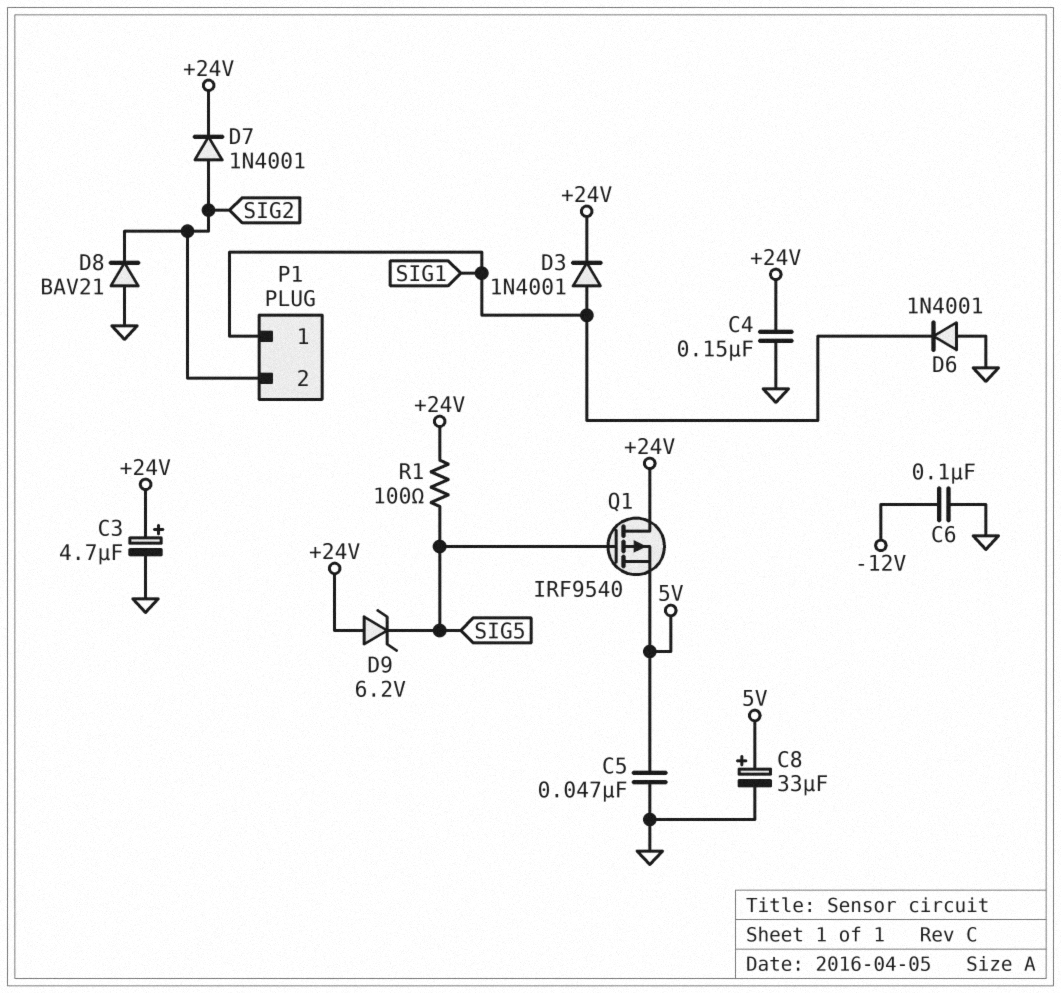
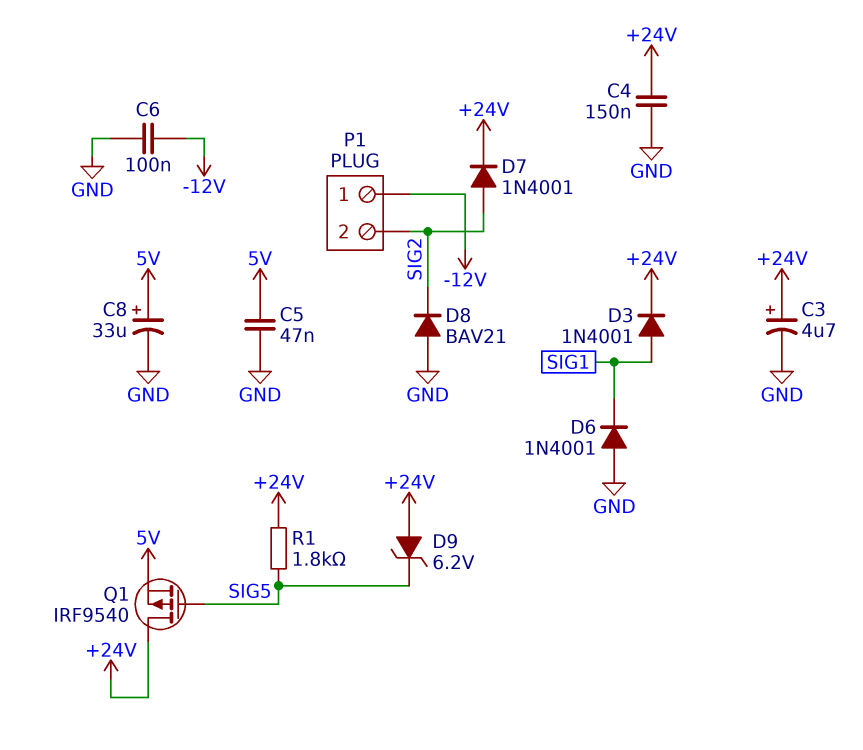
P1 pin 1: SIG1 -> -12V
R1: 100 (+24V, SIG5) -> 1.8k (+24V, SIG5)

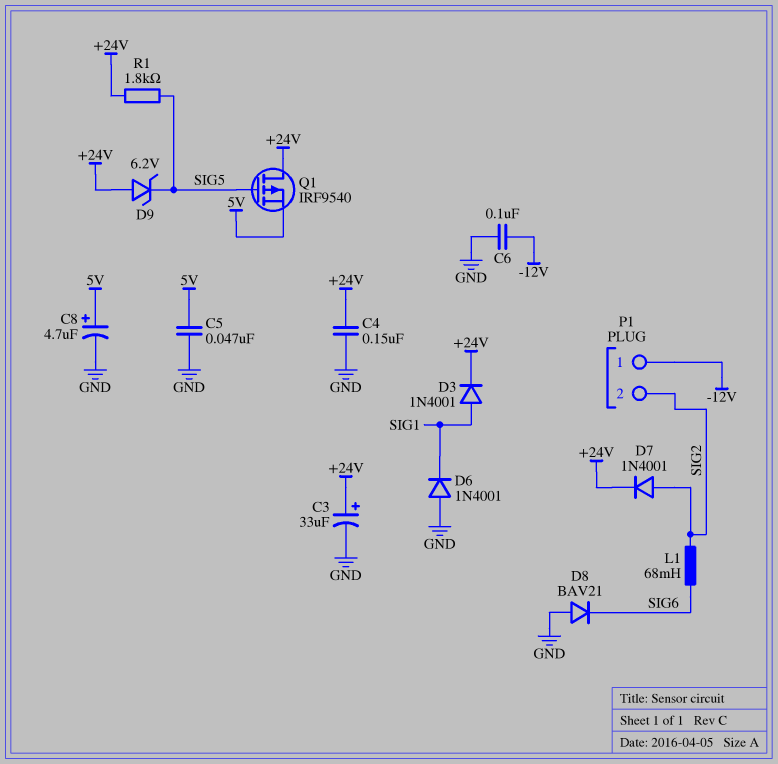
C3: 4.7uF (plus +24V, minus GND) -> 33uF (plus +24V, minus GND)
C8: 33uF (plus 5V, minus GND) -> 4.7uF (plus 5V, minus GND)
D8: diode BAV21 (A GND, K SIG2) -> diode BAV21 (A GND, K SIG6)
L1: none -> 68mH (SIG2, SIG6)

